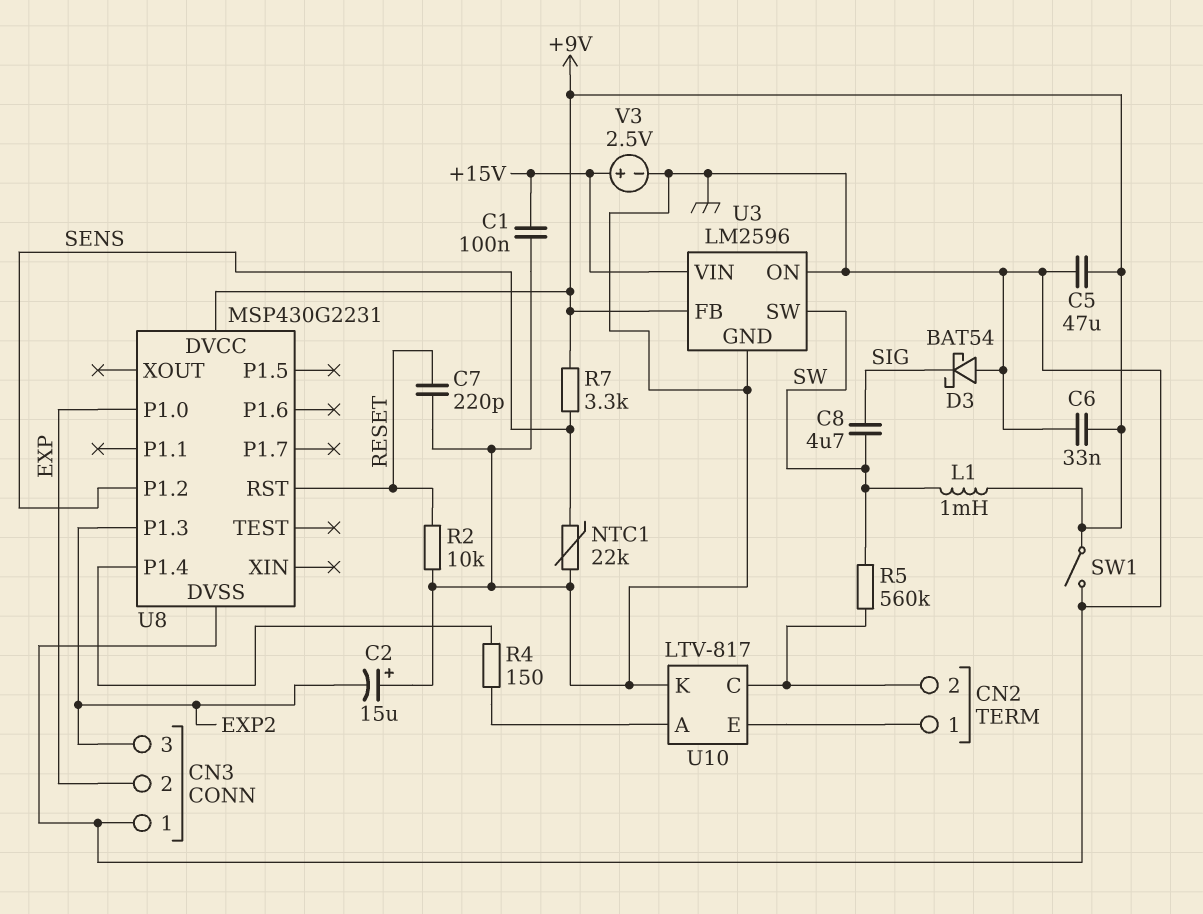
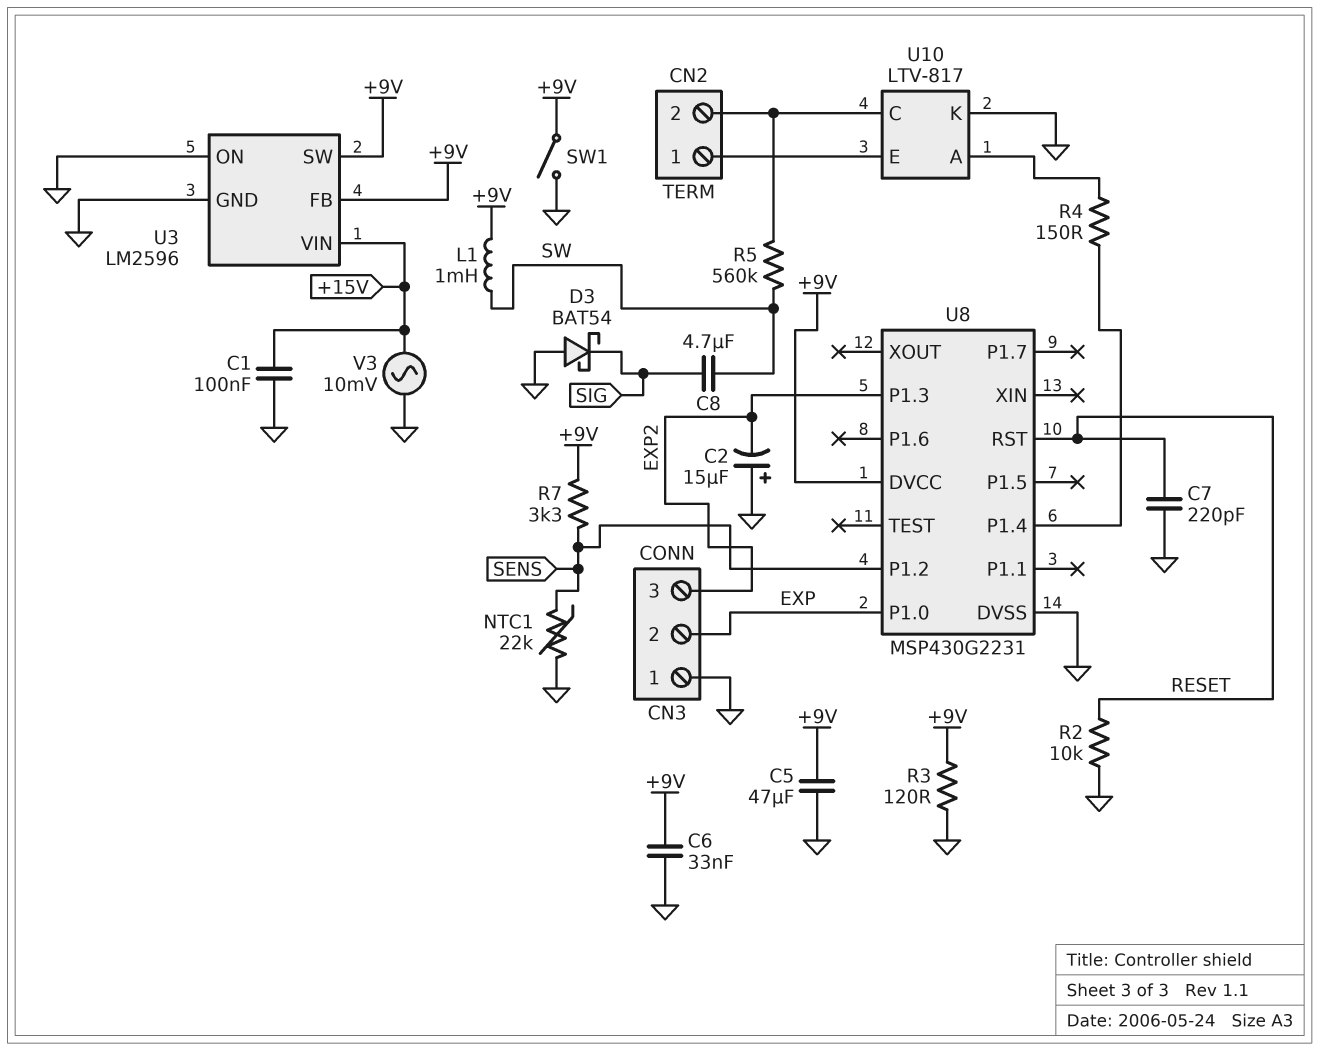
R3: none -> 120 (+9V, GND)
U3 pin SW: SW -> +9V
V3: 2.5V (plus +15V, minus GND) -> AC 10mV (+15V, GND)

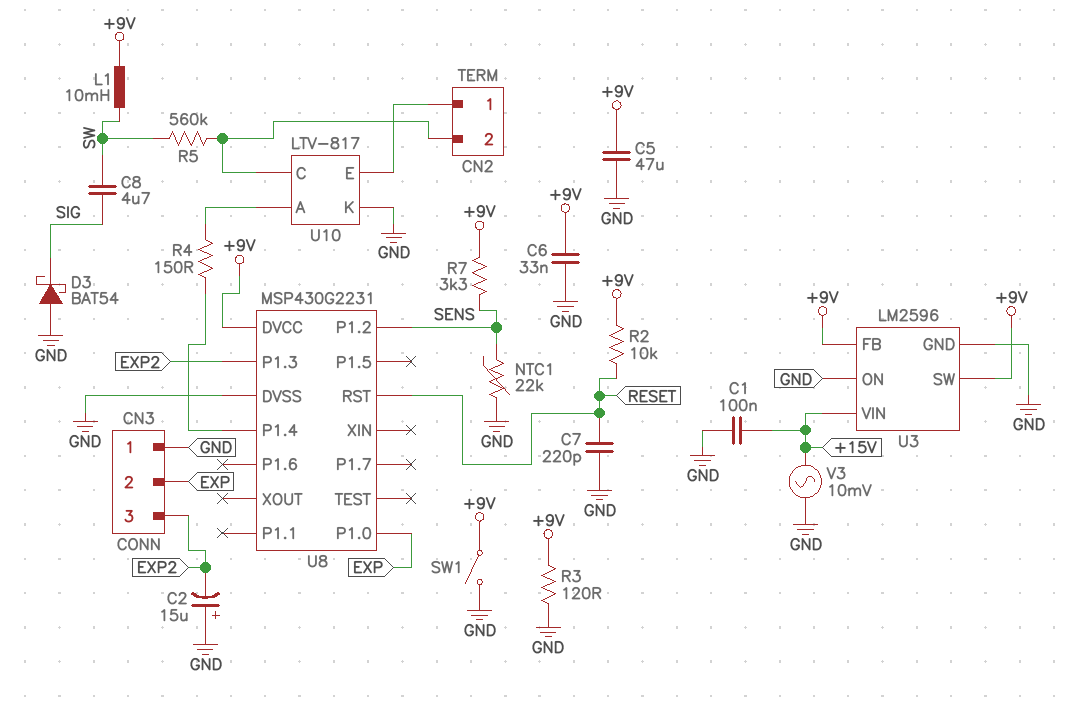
L1: 1mH (+9V, SW) -> 10mH (+9V, SW)
R2: 10k (GND, RESET) -> 10k (+9V, RESET)

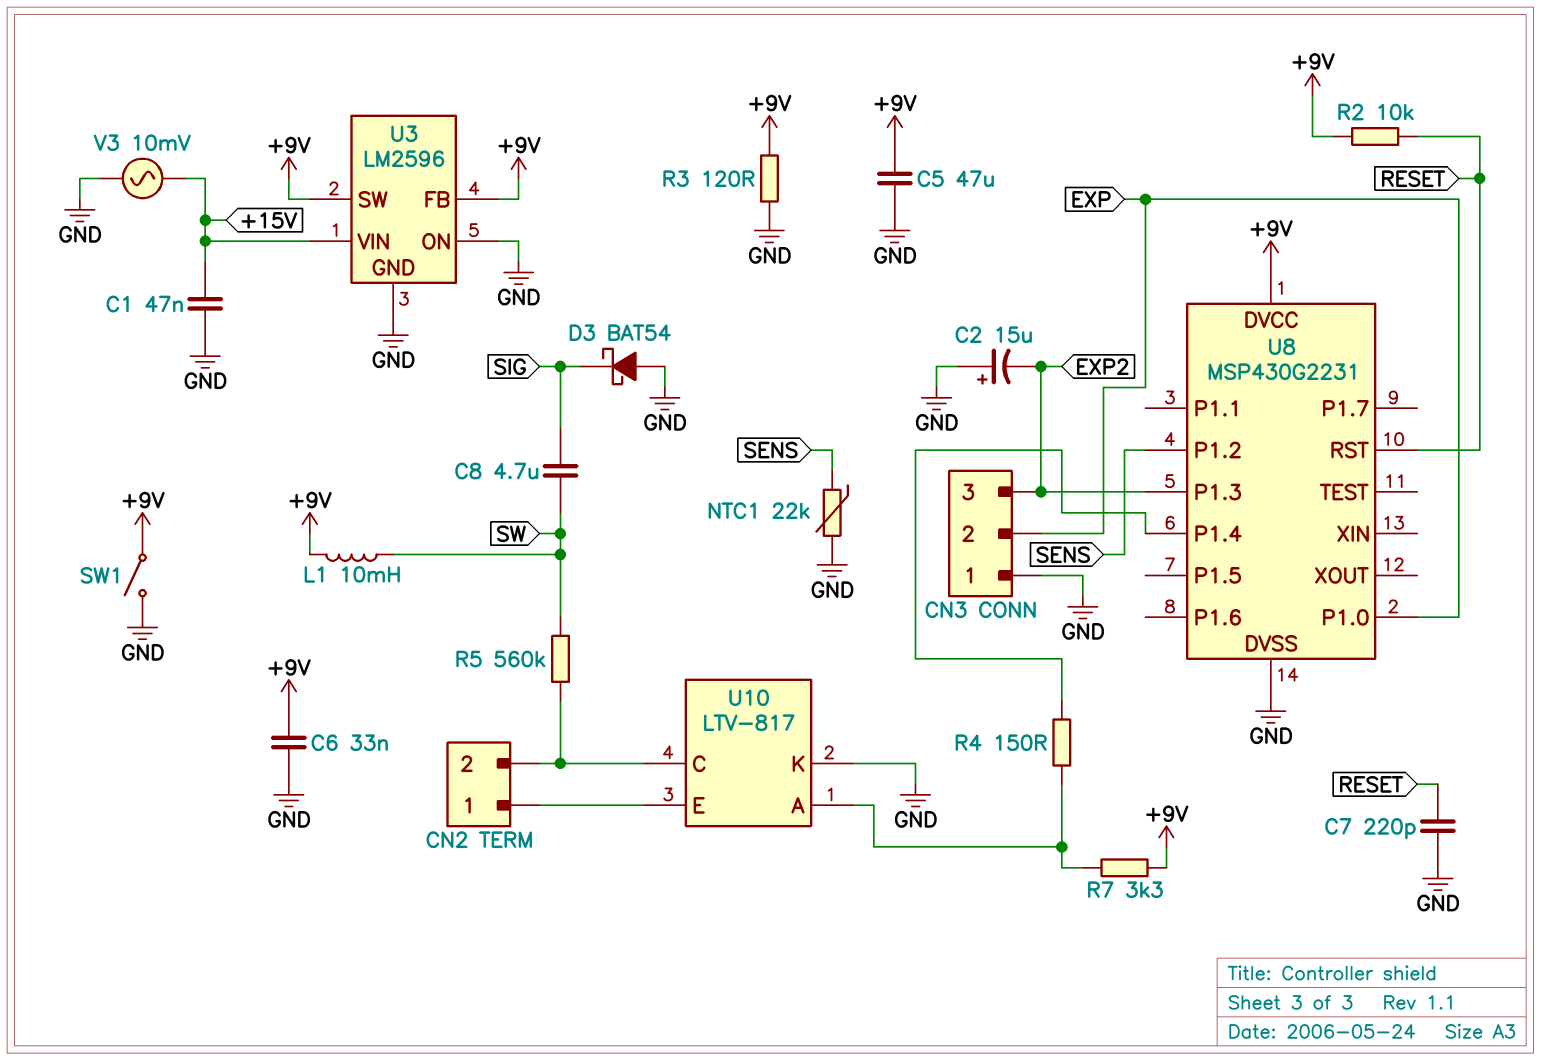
C1: 100nF (+15V, GND) -> 47nF (+15V, GND)
R7: 3.3k (+9V, SENS) -> 3.3k (+9V, U10/A)

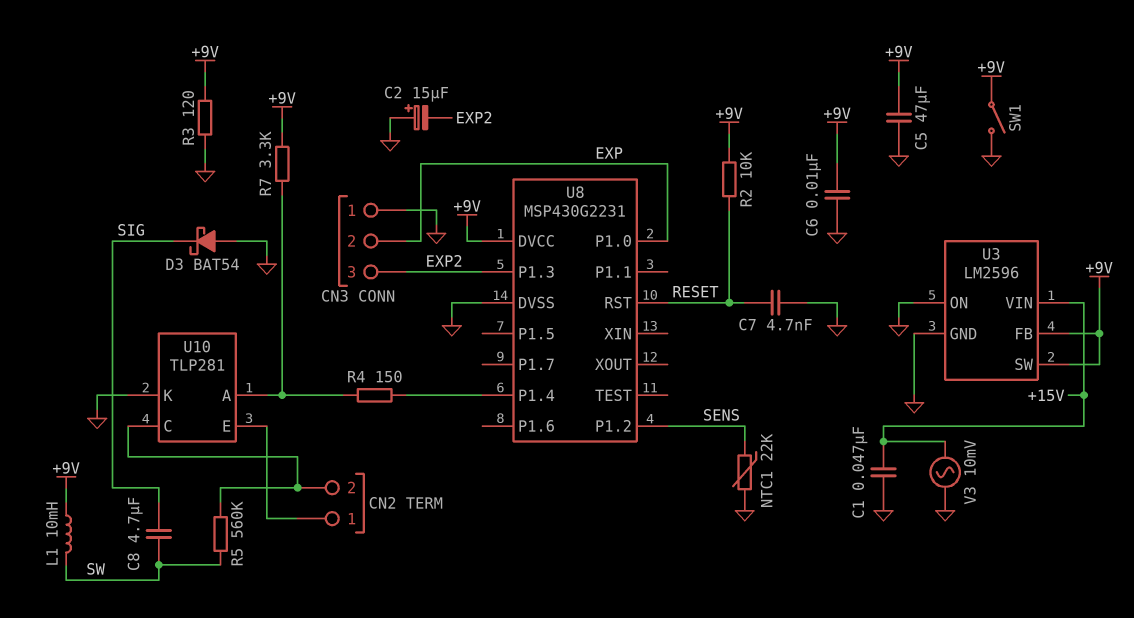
C6: 33nF (+9V, GND) -> 10nF (+9V, GND)
C7: 220pF (GND, RESET) -> 4.7nF (GND, RESET)
U10: LTV-817 -> TLP281

